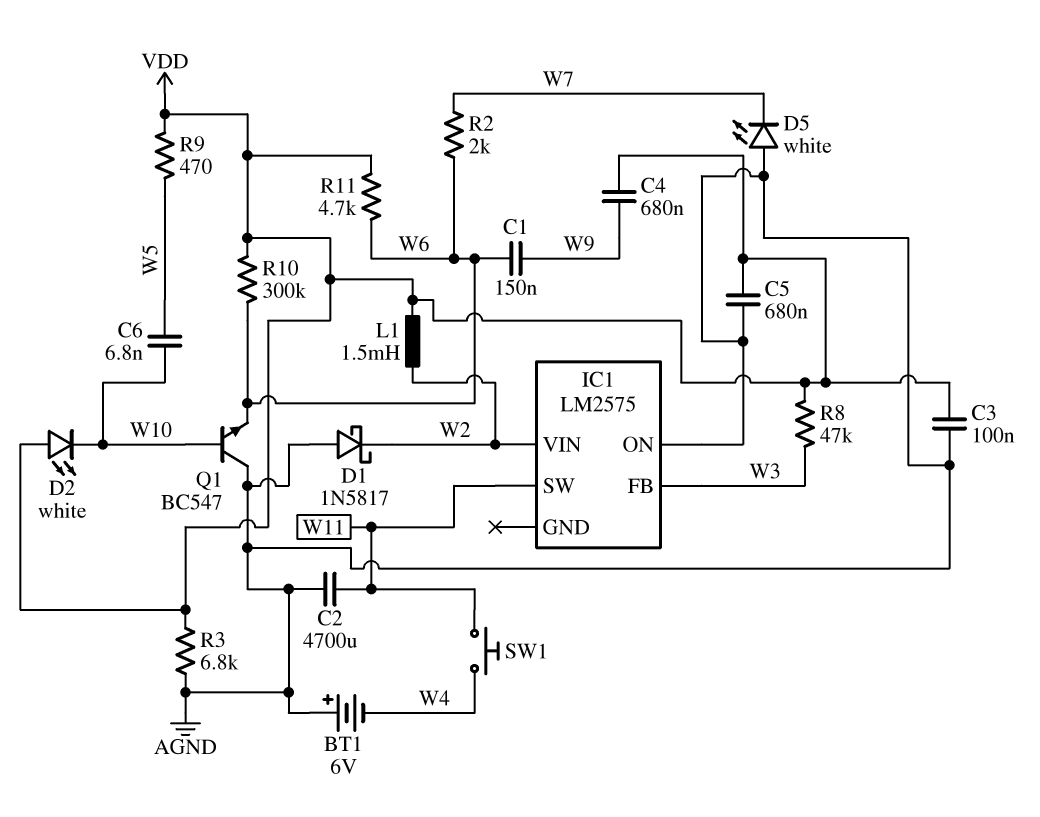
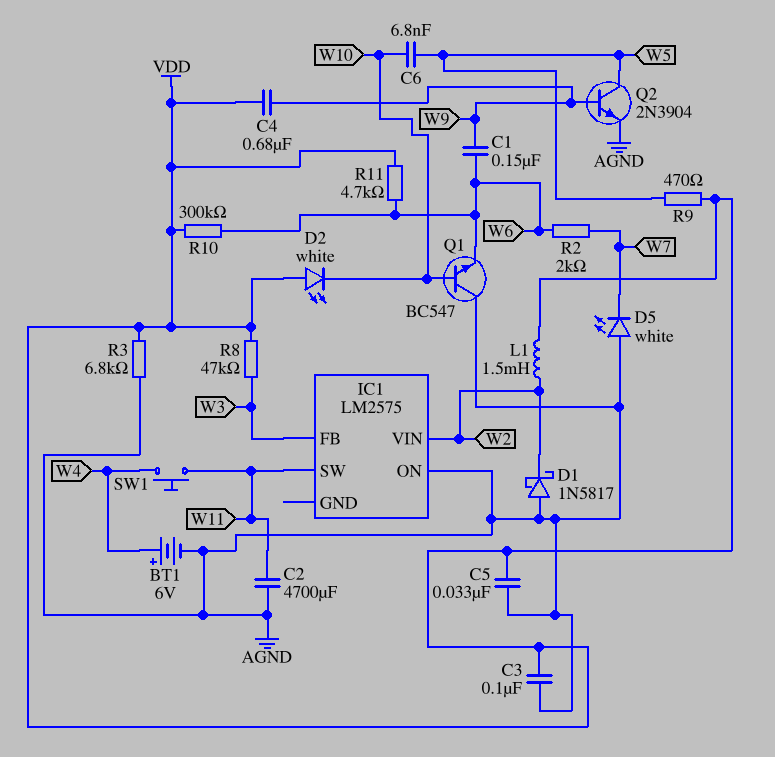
BT1: 6V (plus AGND, minus W4) -> 6V (plus W4, minus AGND)
C5: 680nF (AGND, VDD) -> 33nF (AGND, VDD)
Q2: none -> NPN 2N3904 (B W9, C W5, E AGND)

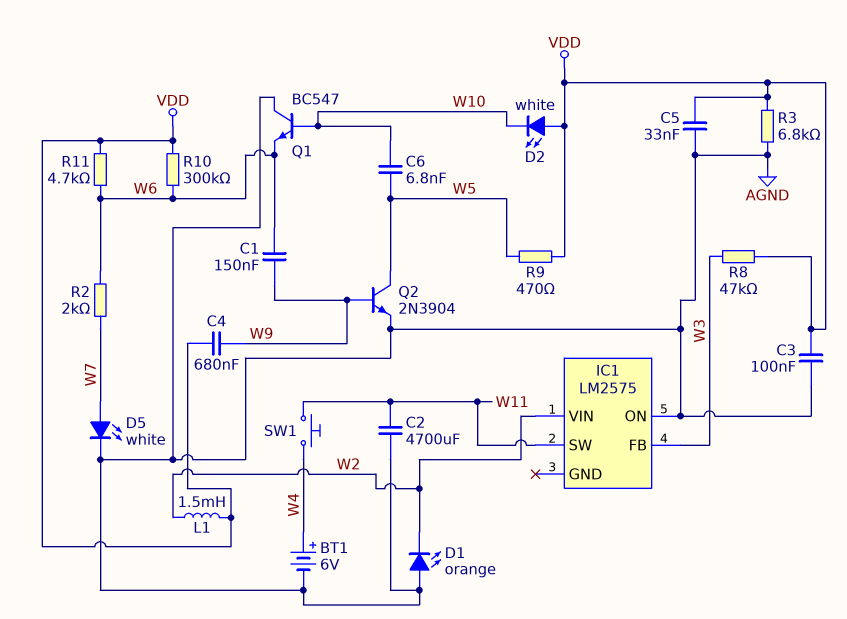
D1: schottky 1N5817 (A AGND, K W2) -> LED orange (A AGND, K W2)
D5: LED white (A AGND, K W7) -> LED white (A W7, K AGND)

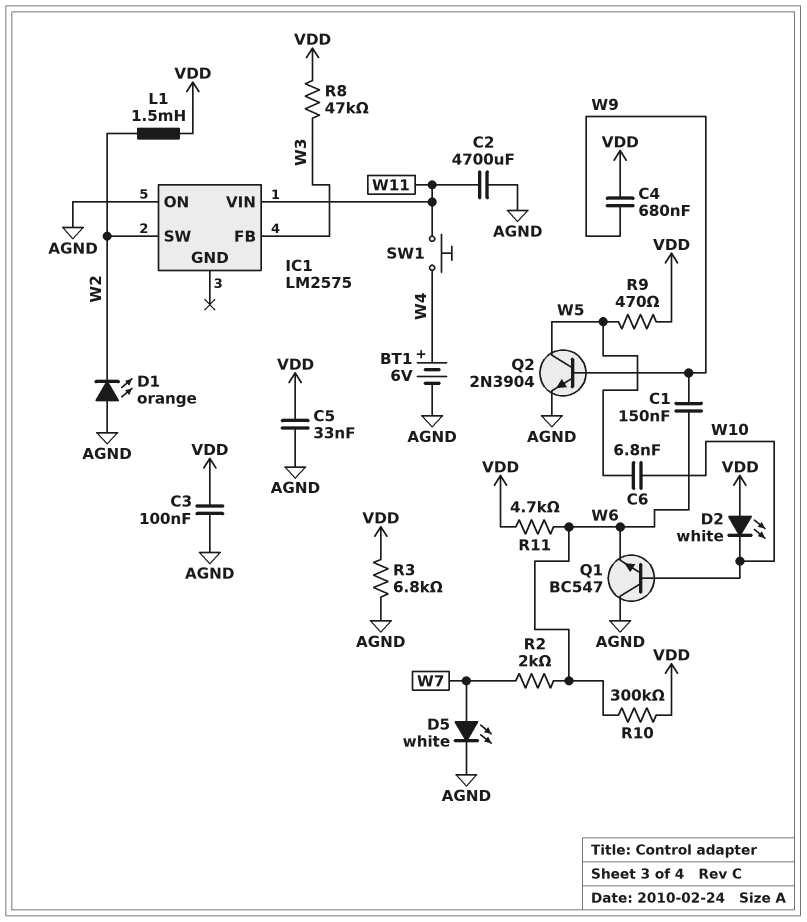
IC1 pin SW: W11 -> W2
IC1 pin VIN: W2 -> W11

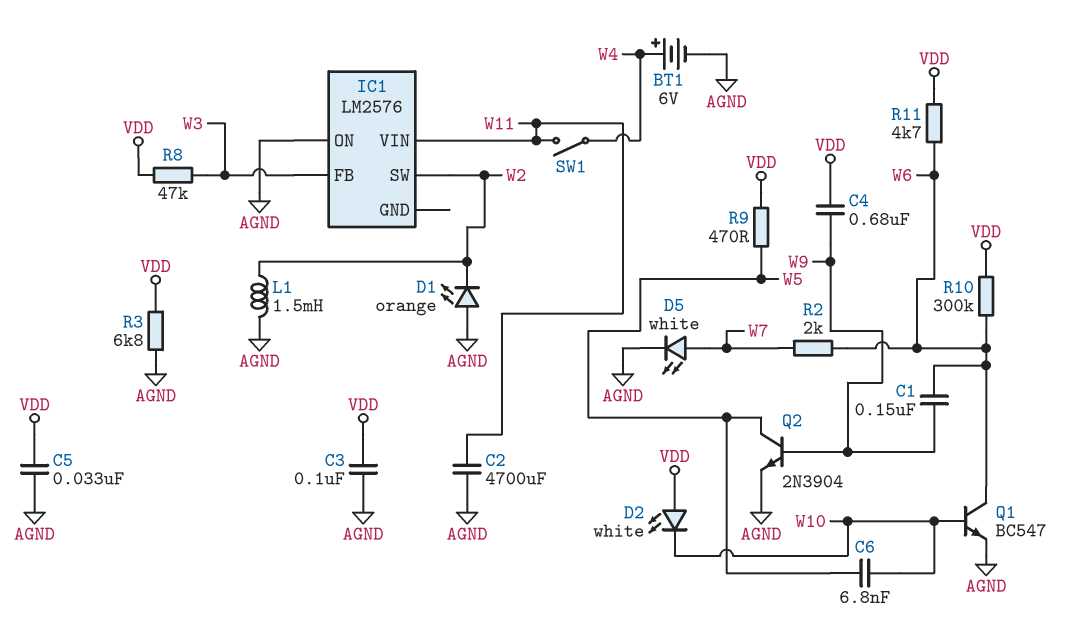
IC1: LM2575 -> LM2576
L1: 1.5mH (VDD, W2) -> 1.5mH (AGND, W2)
Q1: NPN BC547 (B W10, C AGND, E W6) -> NPN BC547 (B W10, C W6, E AGND)
SW1: button (W4, W11) -> switch (W4, W11)

